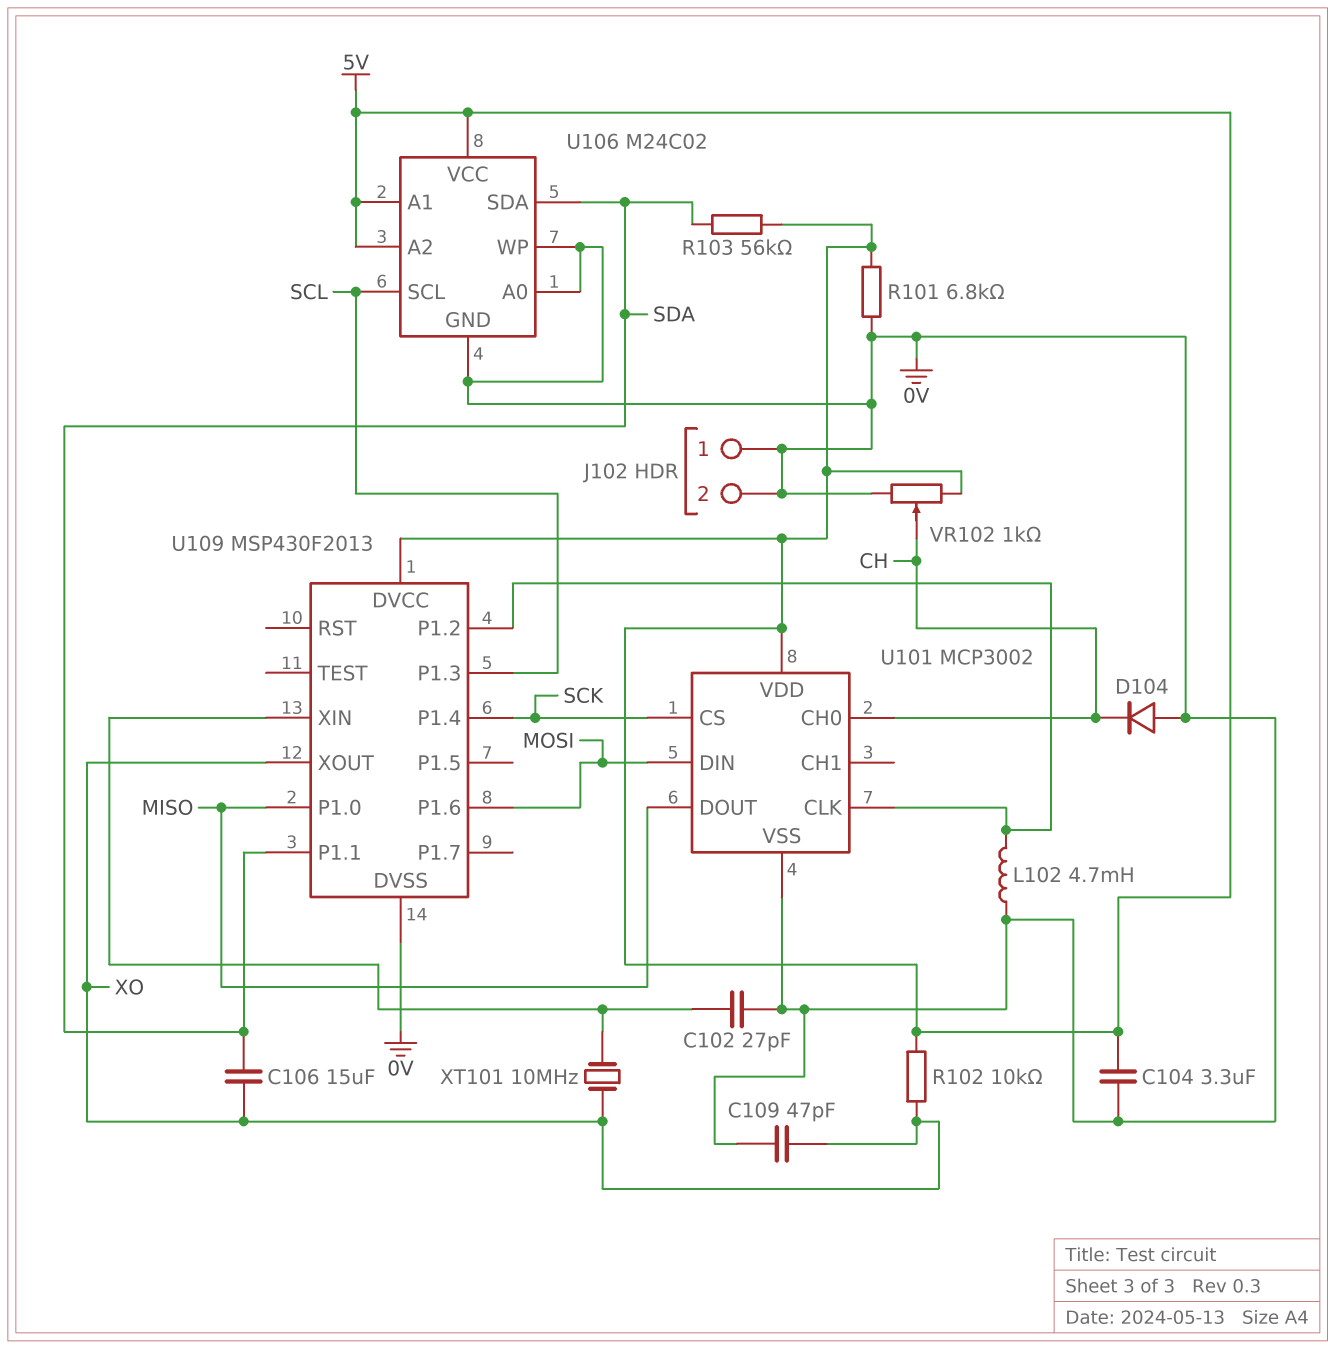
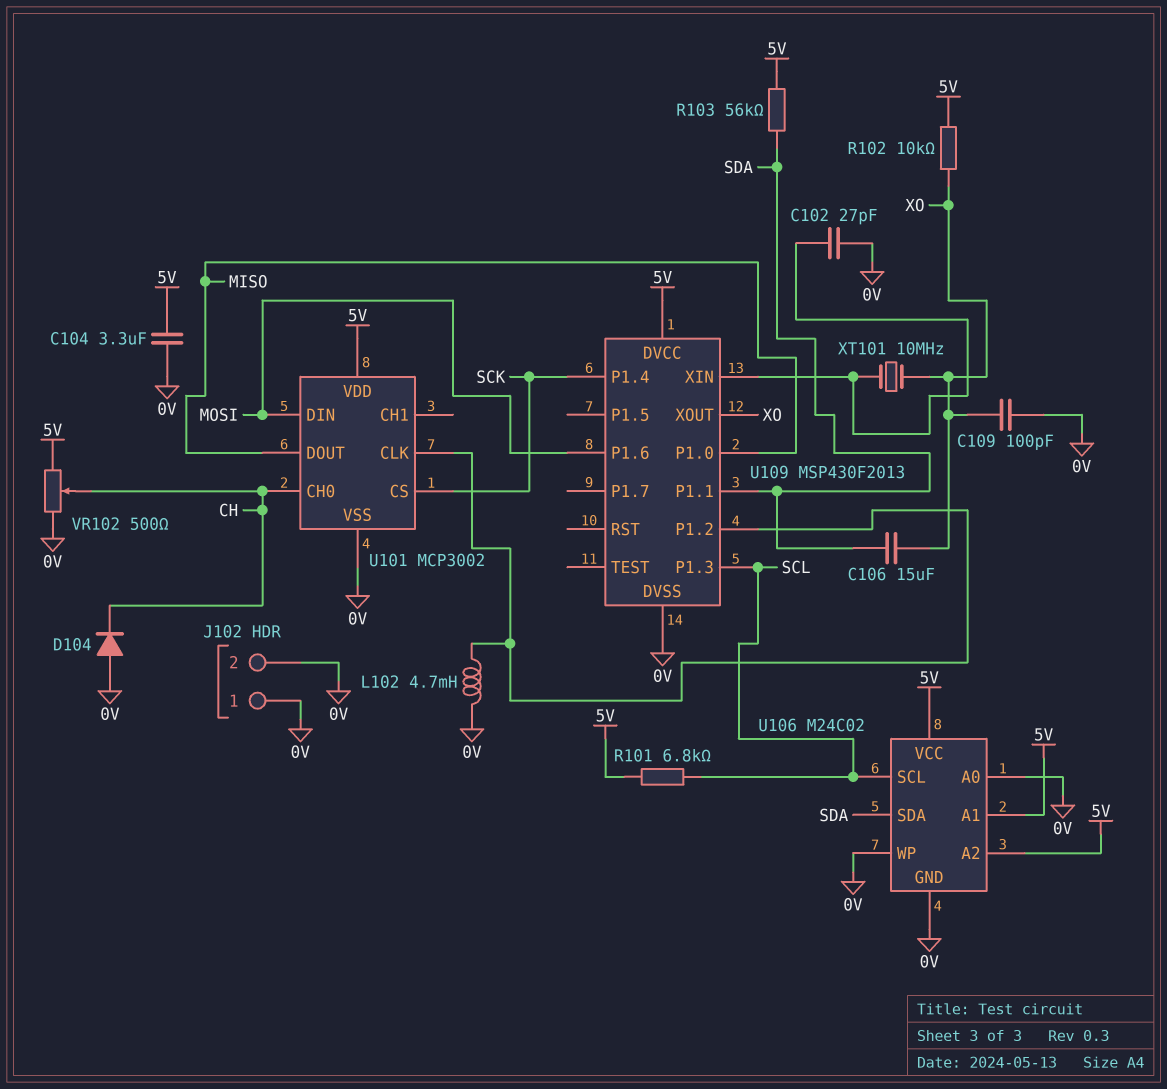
C109: 47pF (0V, XO) -> 100pF (0V, XO)
R101: 6.8k (0V, 5V) -> 6.8k (5V, SCL)
VR102: 1k (0V, 5V, wiper CH) -> 500 (0V, 5V, wiper CH)

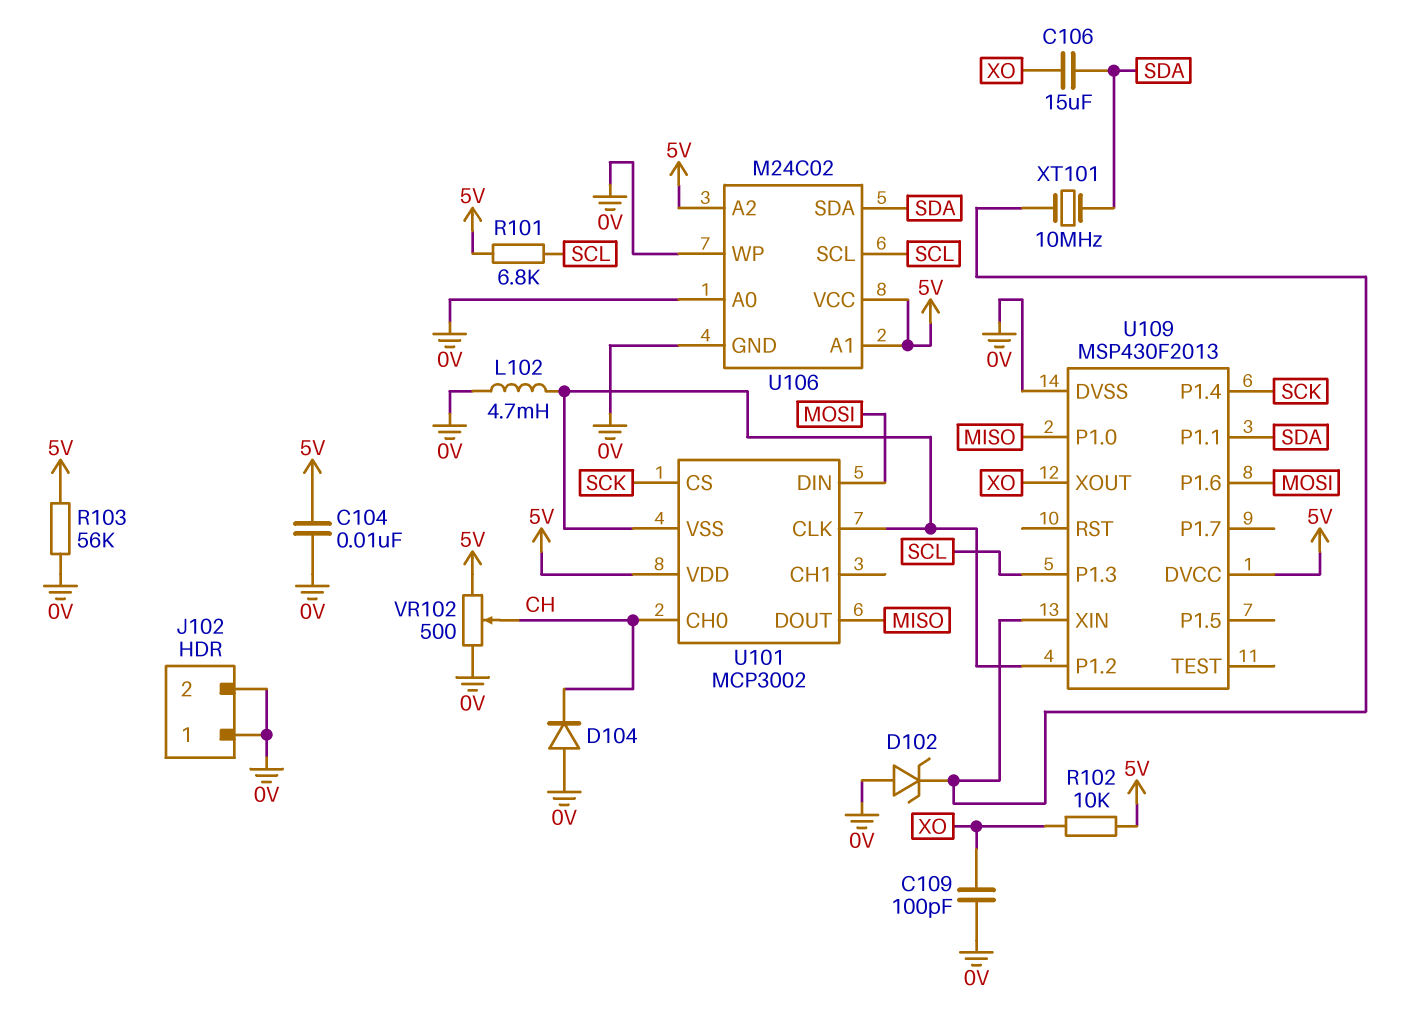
C102: 27pF (0V, U109/XIN) -> none
C104: 3.3uF (0V, 5V) -> 10nF (0V, 5V)
D102: none -> zener (A 0V, K U109/XIN)
R103: 56k (5V, SDA) -> 56k (0V, 5V)
U101 pin VSS: 0V -> U101/CLK
XT101: 10MHz (U109/XIN, XO) -> 10MHz (SDA, U109/XIN)

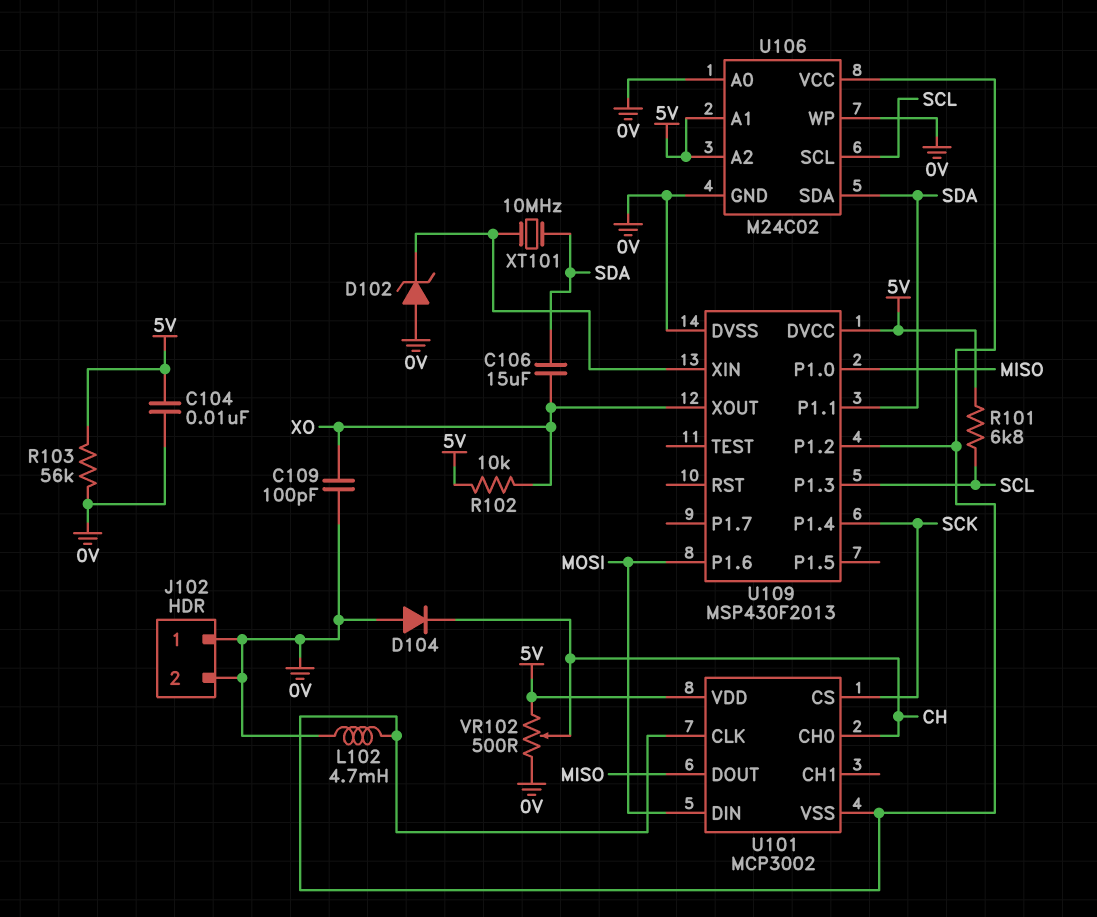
U106 pin VCC: 5V -> U101/CLK

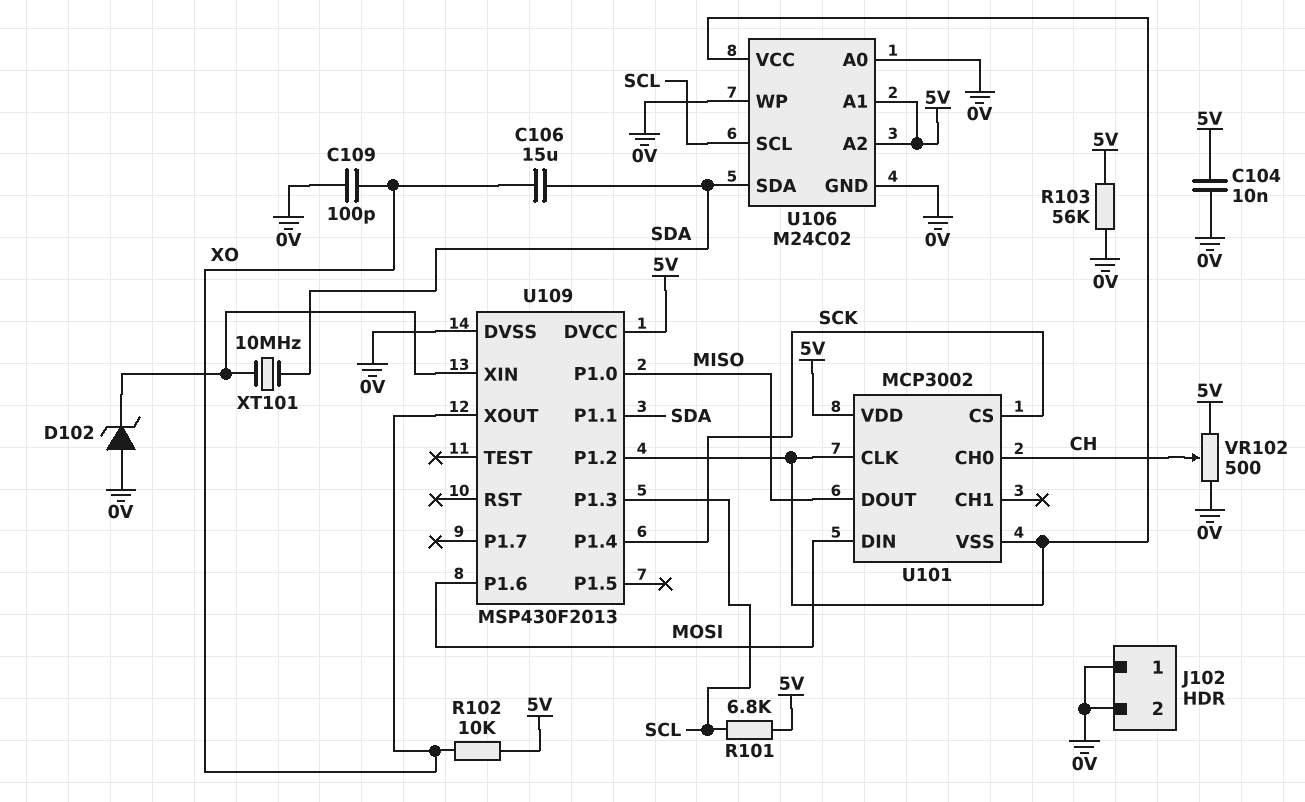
D104: diode (A 0V, K CH) -> none
L102: 4.7mH (0V, U101/CLK) -> none

